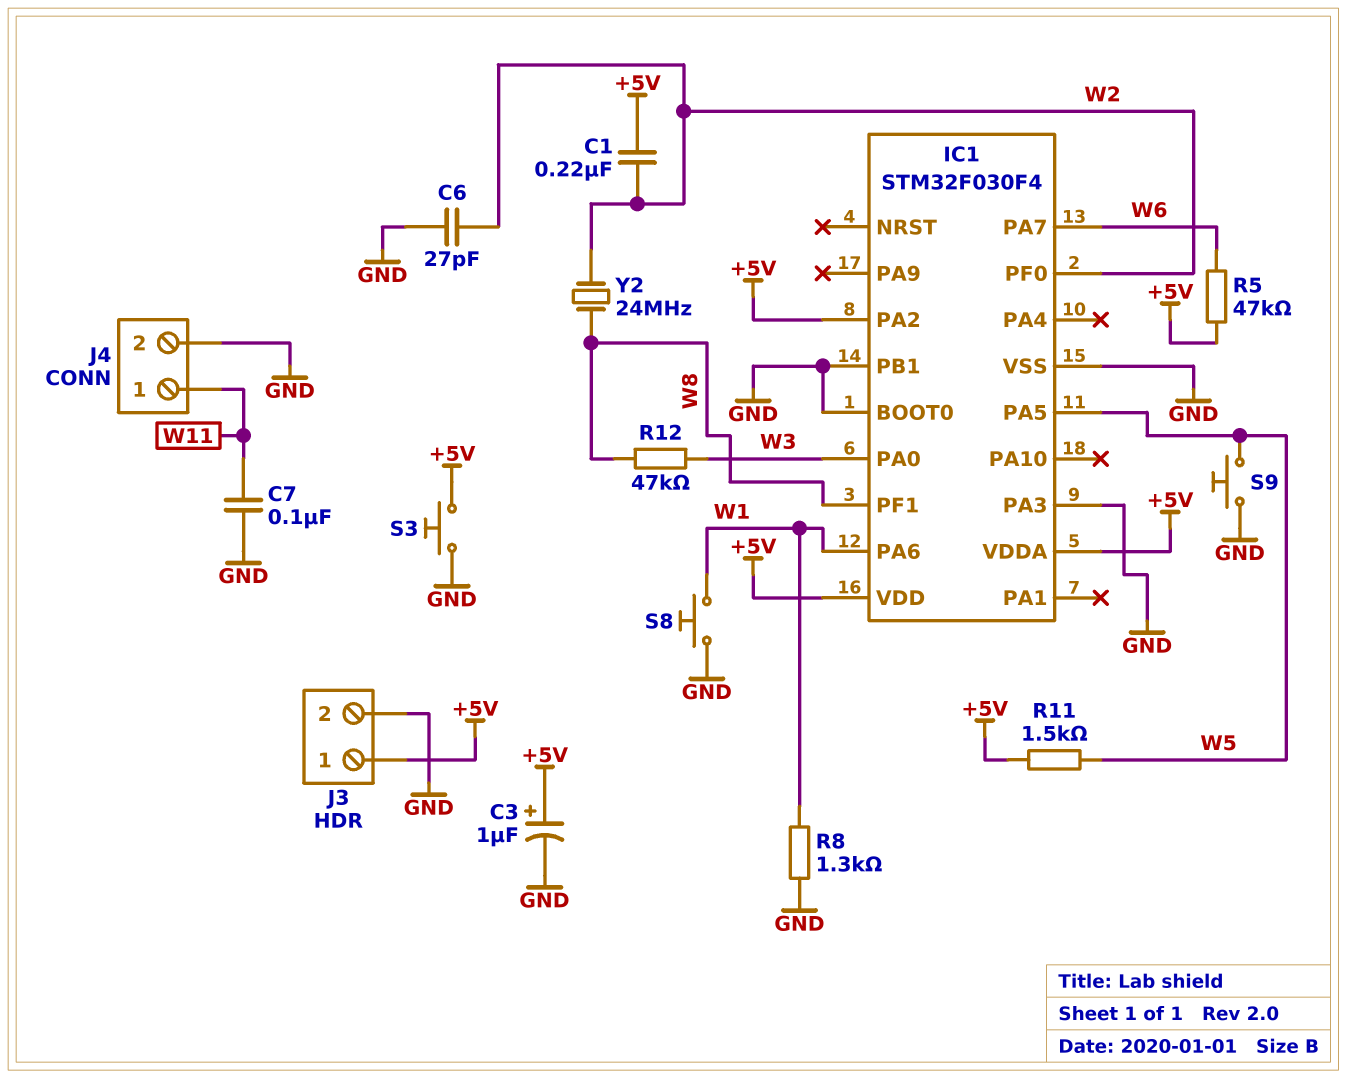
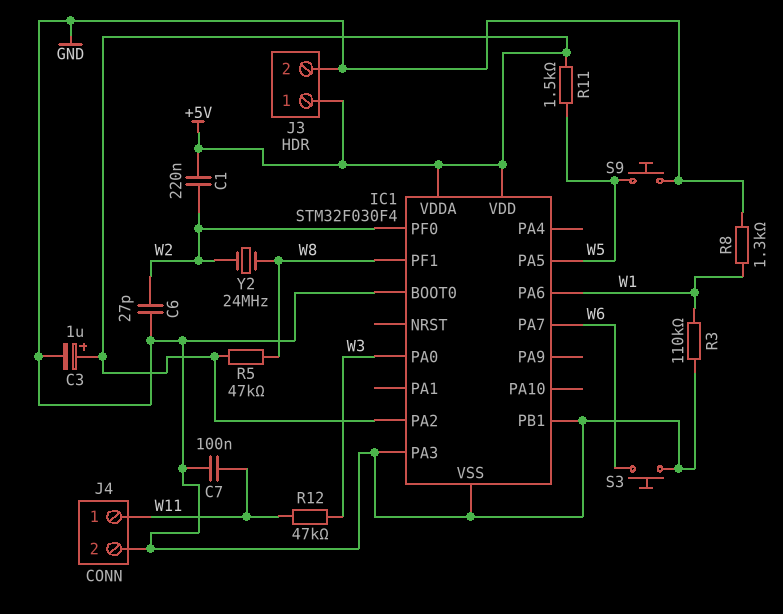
R3: none -> 110k (GND, W1)
R5: 47k (+5V, W6) -> 47k (+5V, W8)
R12: 47k (W3, W8) -> 47k (W3, W11)
S3: button (+5V, GND) -> button (GND, W6)
S8: button (GND, W1) -> none

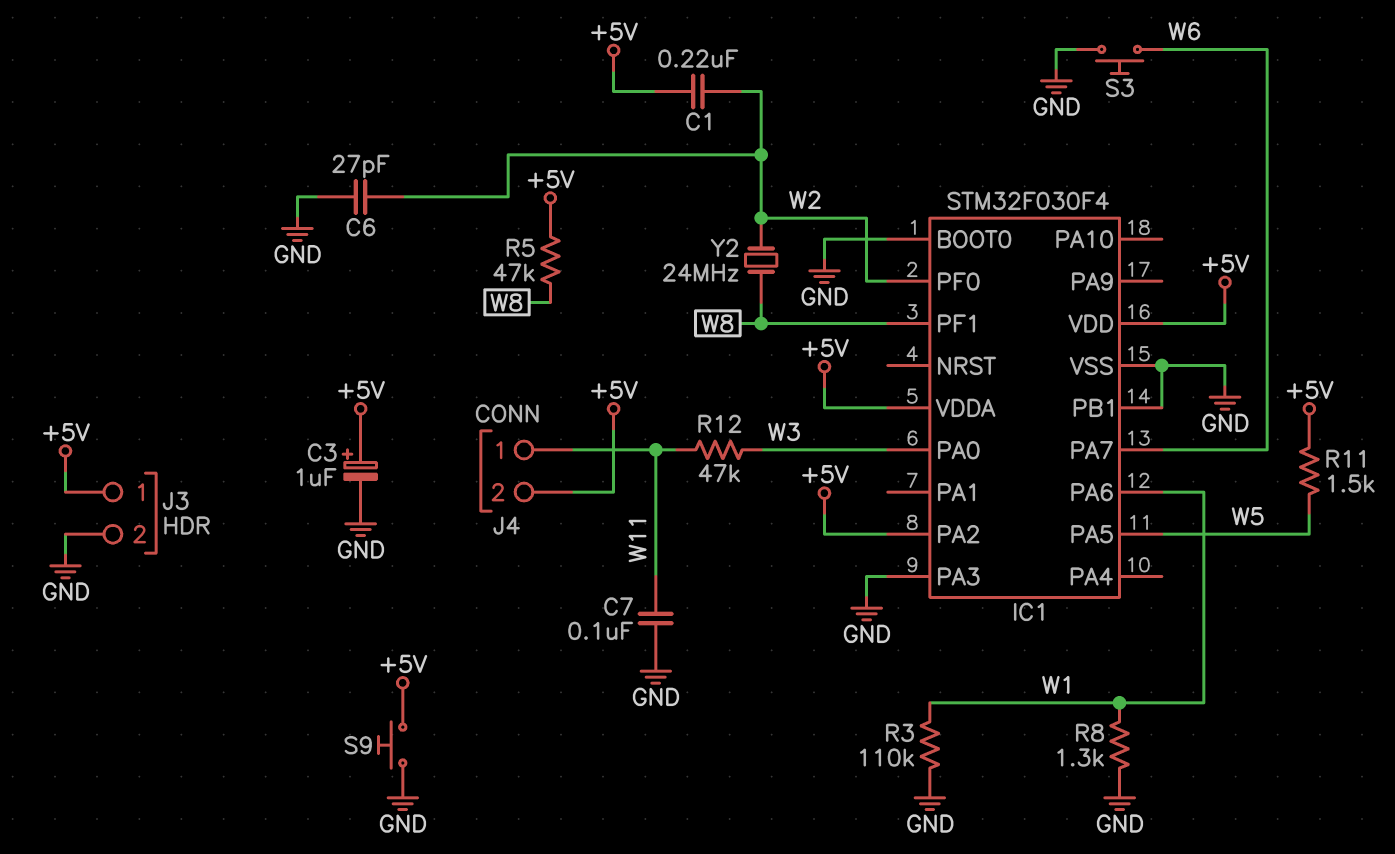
J4 pin 2: GND -> +5V
S9: button (GND, W5) -> button (+5V, GND)

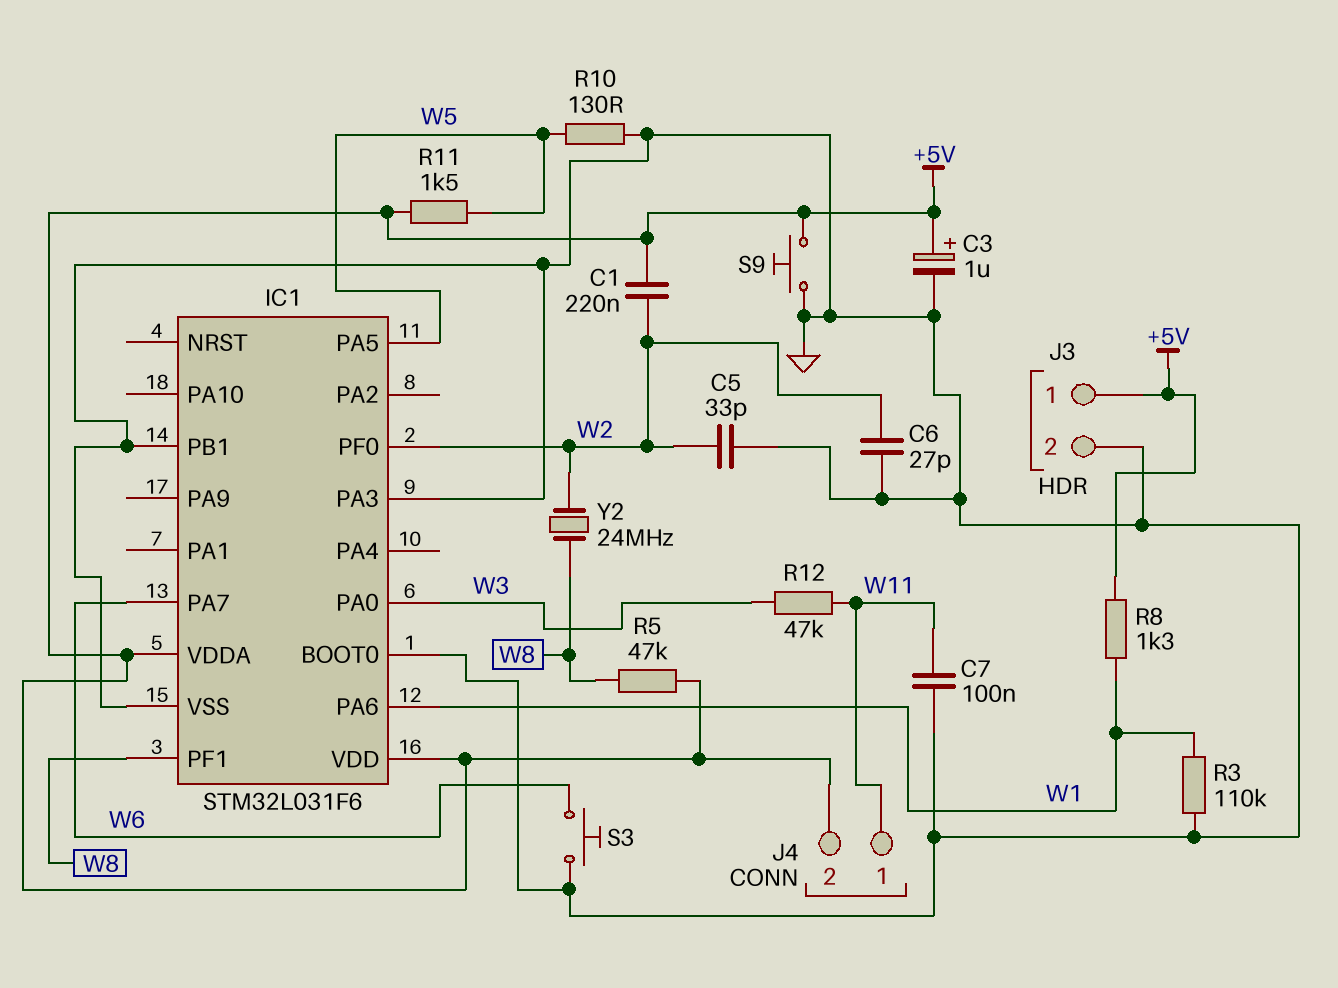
C5: none -> 33pF (GND, W2)
IC1: STM32F030F4 -> STM32L031F6
IC1 pin PA2: +5V -> none
R8: 1.3k (GND, W1) -> 1.3k (+5V, W1)
R10: none -> 130 (GND, W5)

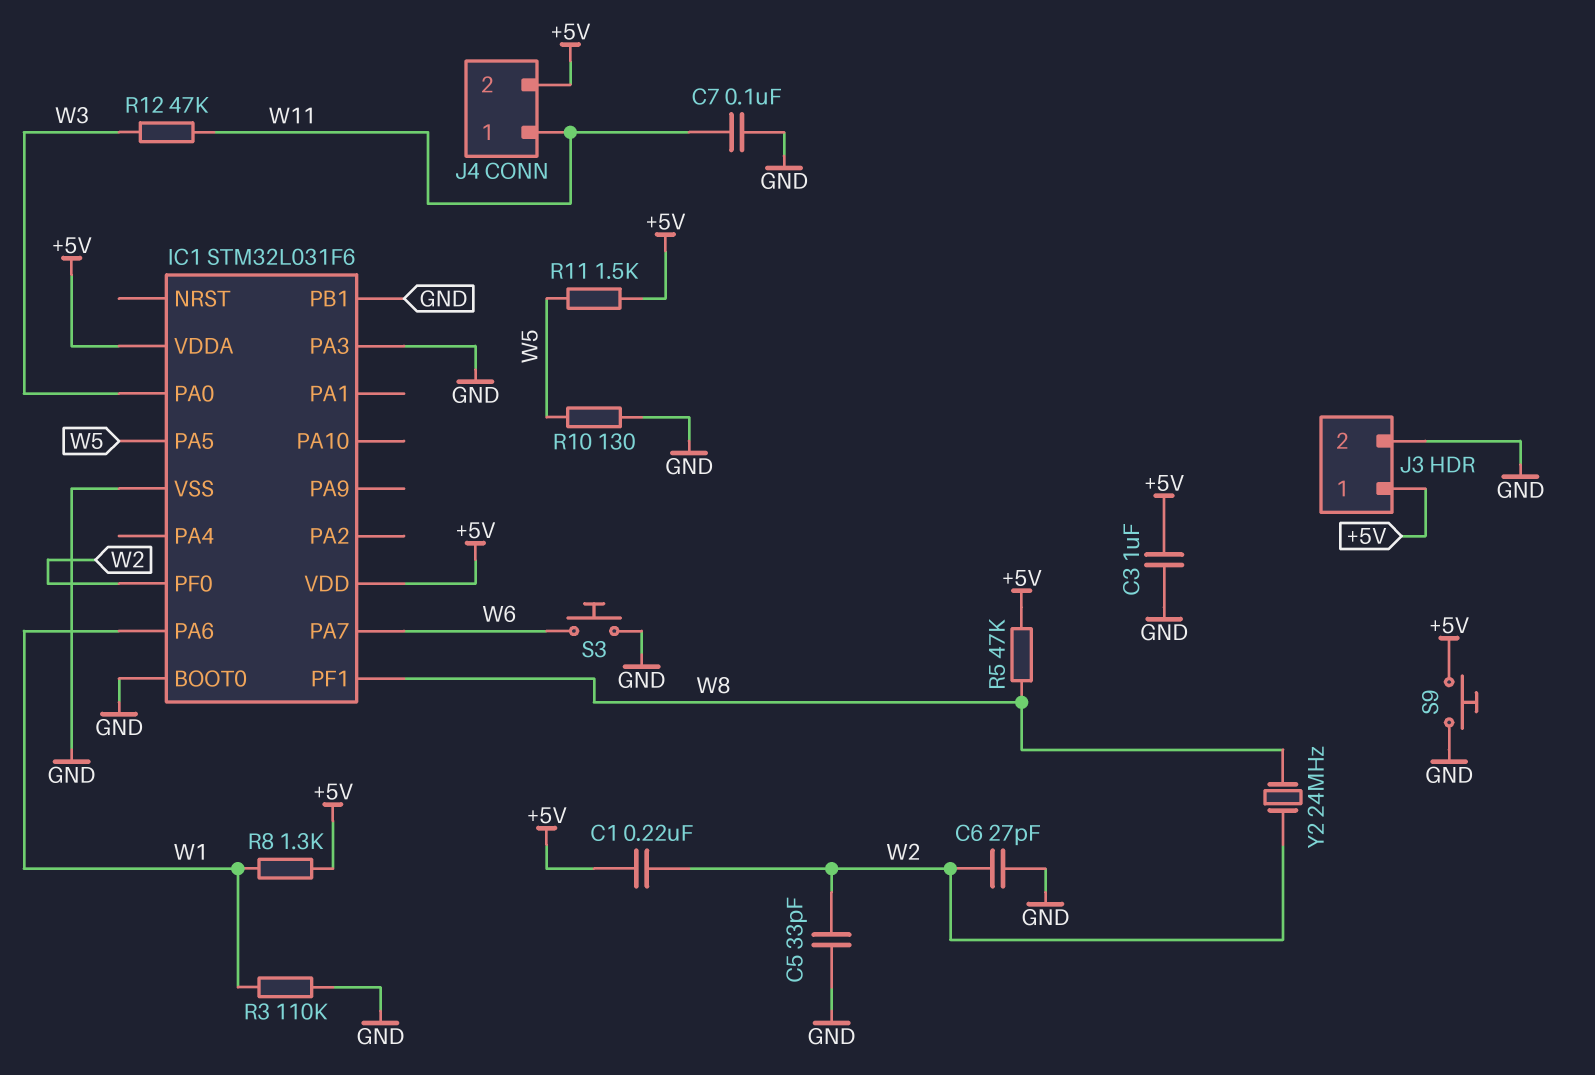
C3: 1uF (plus +5V, minus GND) -> 1uF (+5V, GND)

